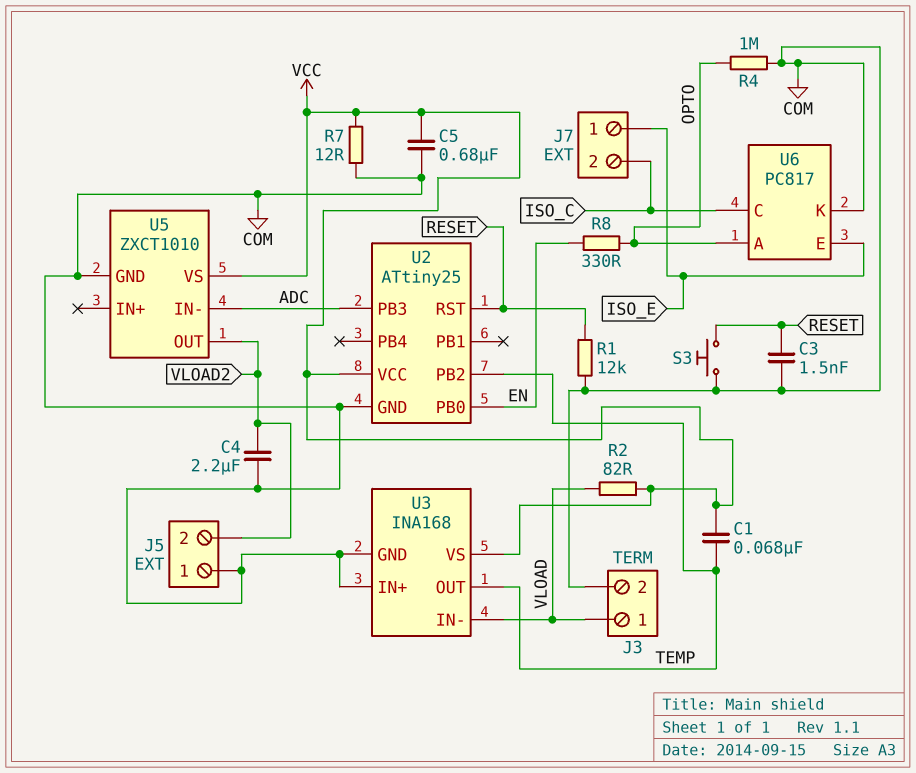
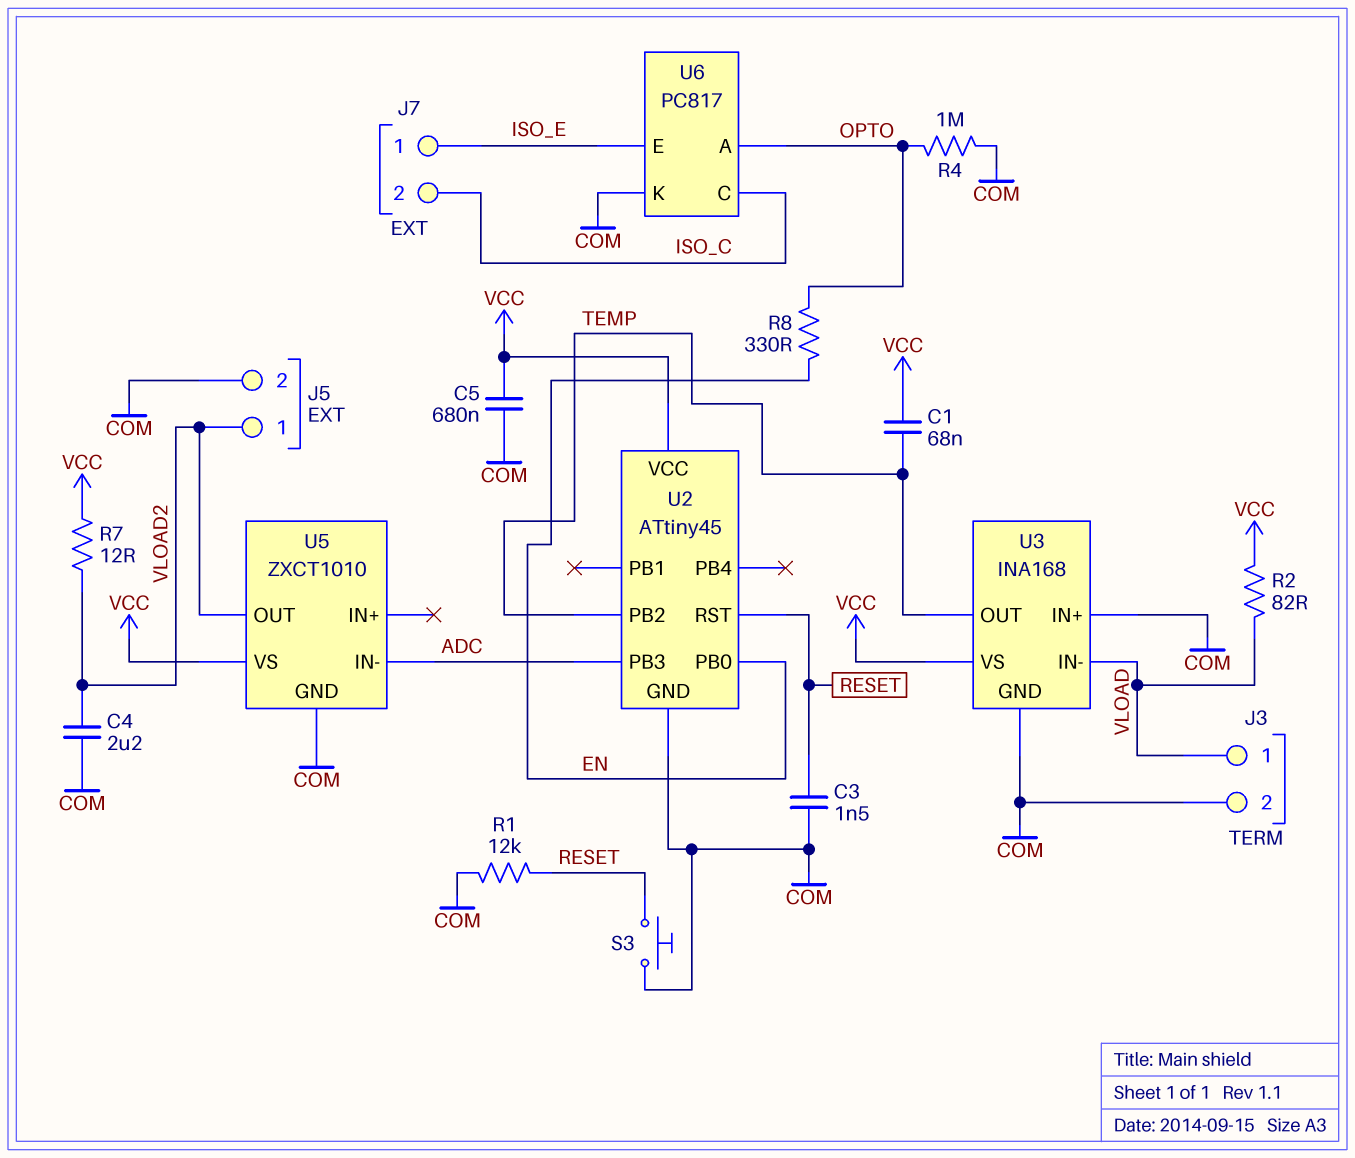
J5 pin 1: COM -> VLOAD2
J5 pin 2: VLOAD2 -> COM
R7: 12 (COM, VCC) -> 12 (VCC, VLOAD2)
U2: ATtiny25 -> ATtiny45

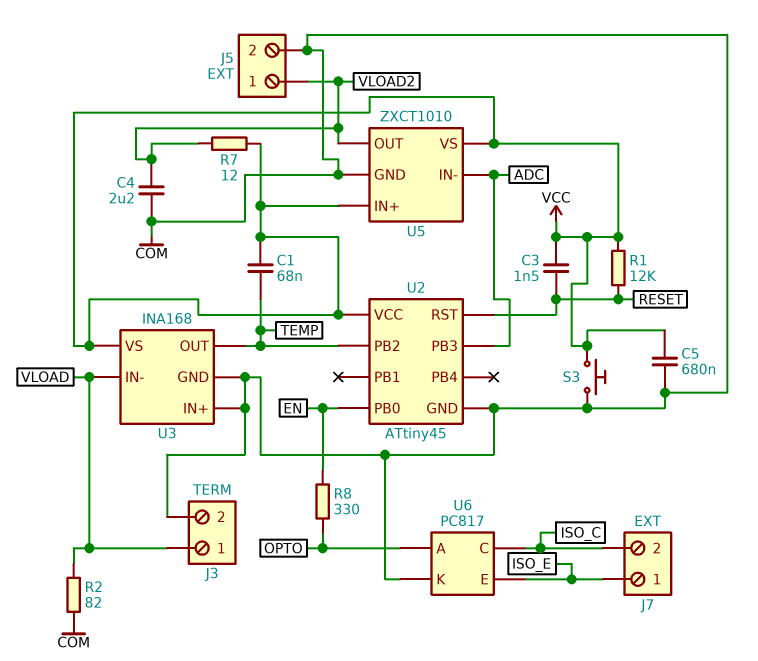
C3: 1.5nF (COM, RESET) -> 1.5nF (RESET, VCC)
R1: 12k (COM, RESET) -> 12k (RESET, VCC)
R2: 82 (VCC, VLOAD) -> 82 (COM, VLOAD)
R4: 1M (COM, OPTO) -> none
S3: button (COM, RESET) -> button (COM, VCC)
U5 pin IN+: none -> VCC

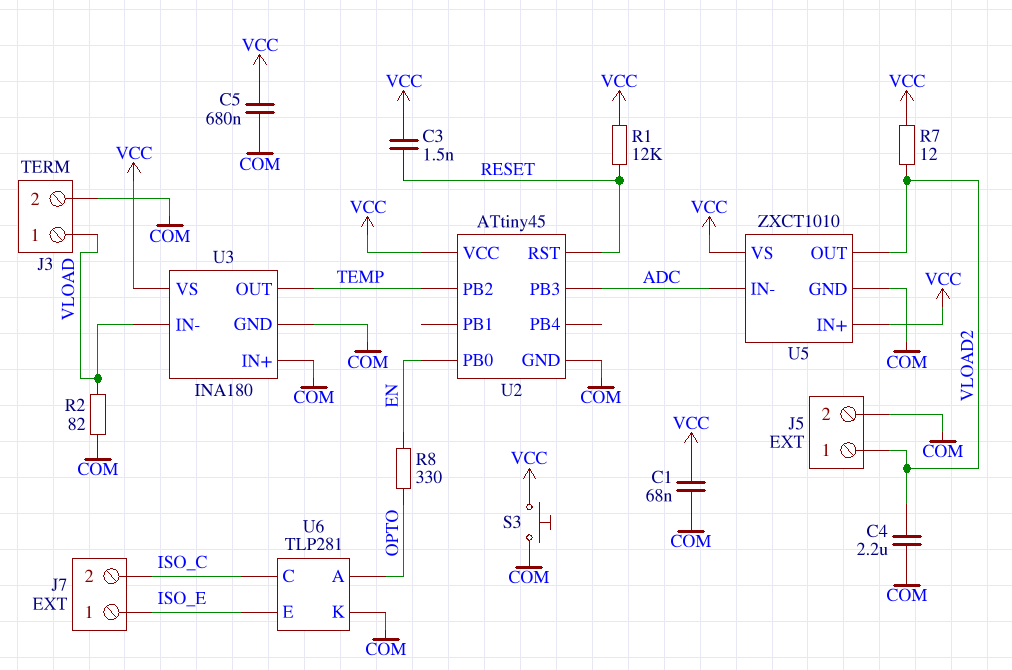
C1: 68nF (TEMP, VCC) -> 68nF (COM, VCC)
U3: INA168 -> INA180
U6: PC817 -> TLP281

